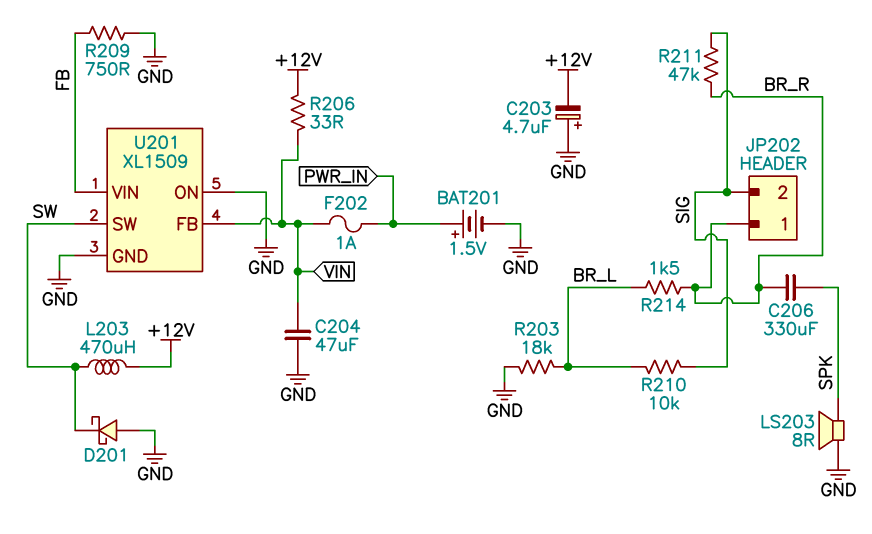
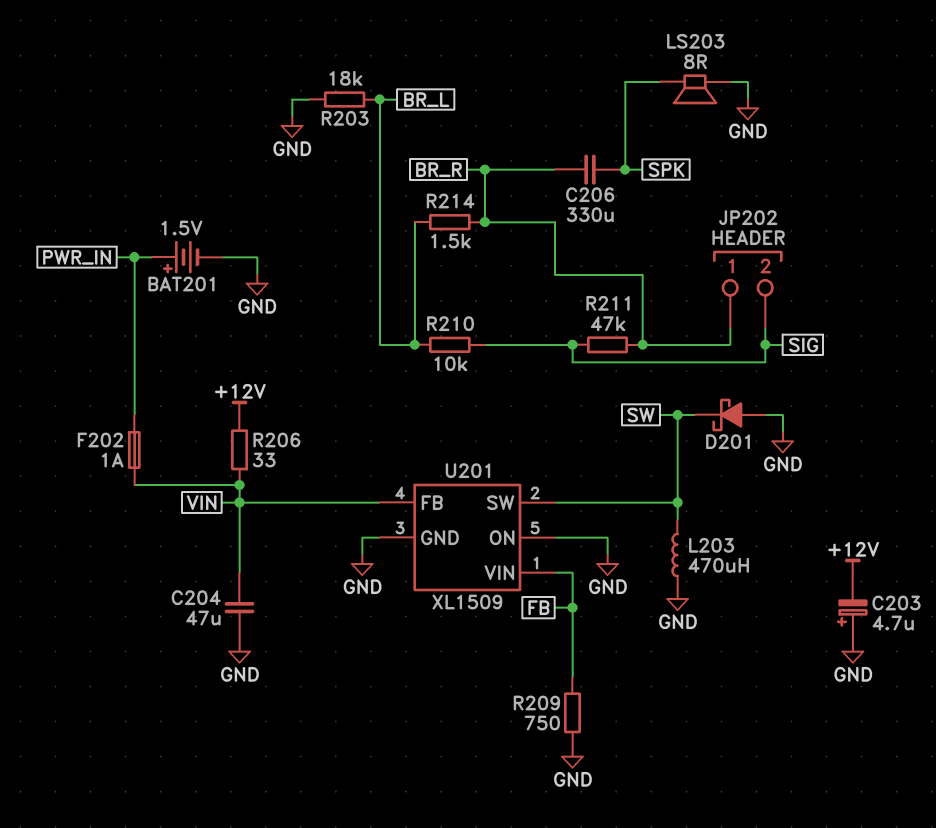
L203: 470uH (+12V, SW) -> 470uH (GND, SW)

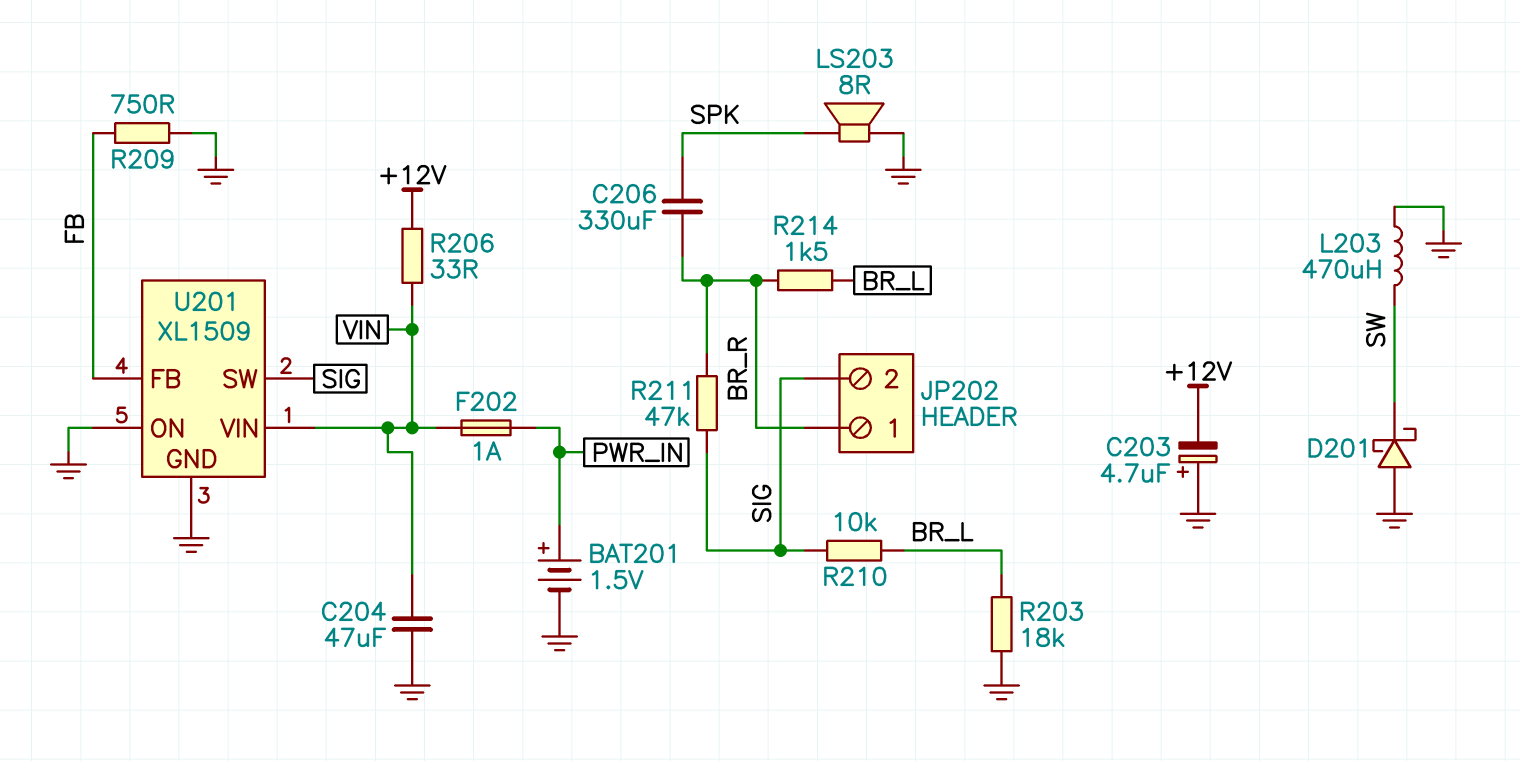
U201 pin FB: VIN -> FB
U201 pin SW: SW -> SIG
U201 pin VIN: FB -> VIN

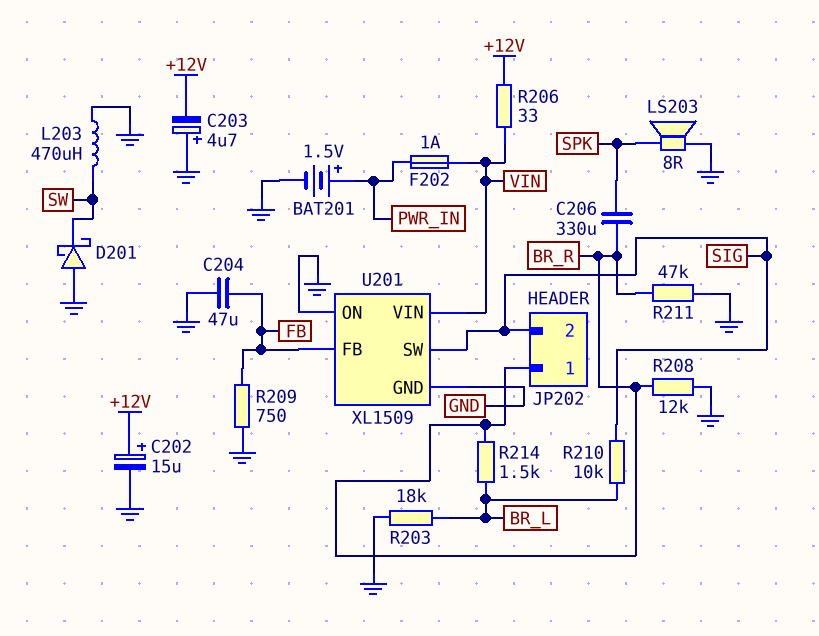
C202: none -> 15uF (plus +12V, minus GND)
C204: 47uF (GND, VIN) -> 47uF (FB, GND)
R208: none -> 12k (BR_R, GND)
R211: 47k (BR_R, SIG) -> 47k (BR_R, GND)

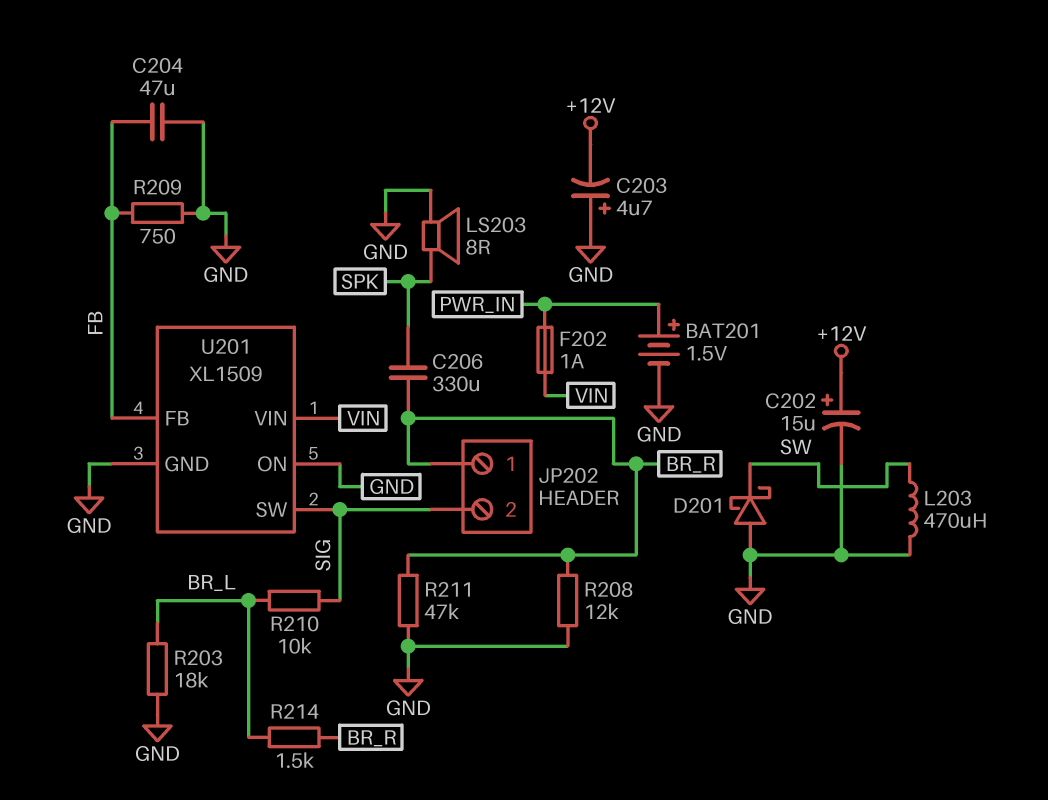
R206: 33 (+12V, VIN) -> none

